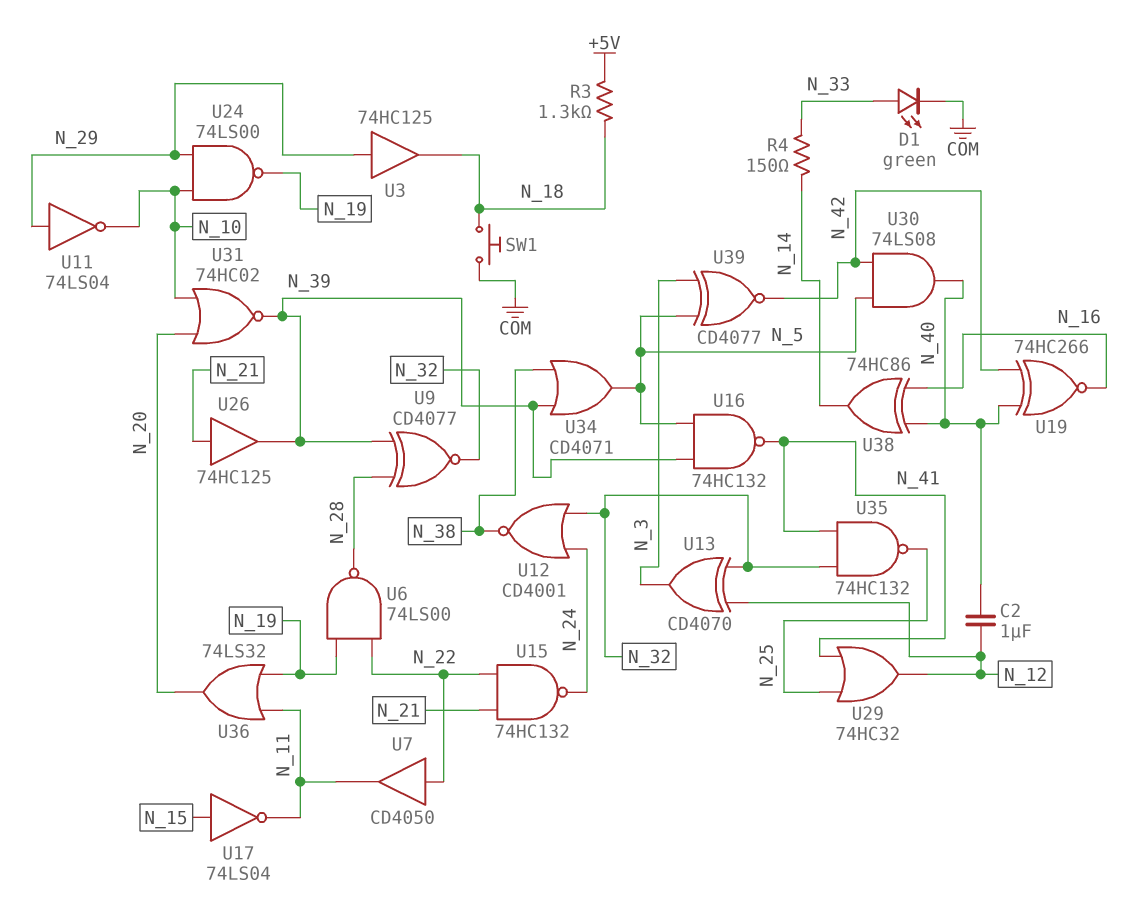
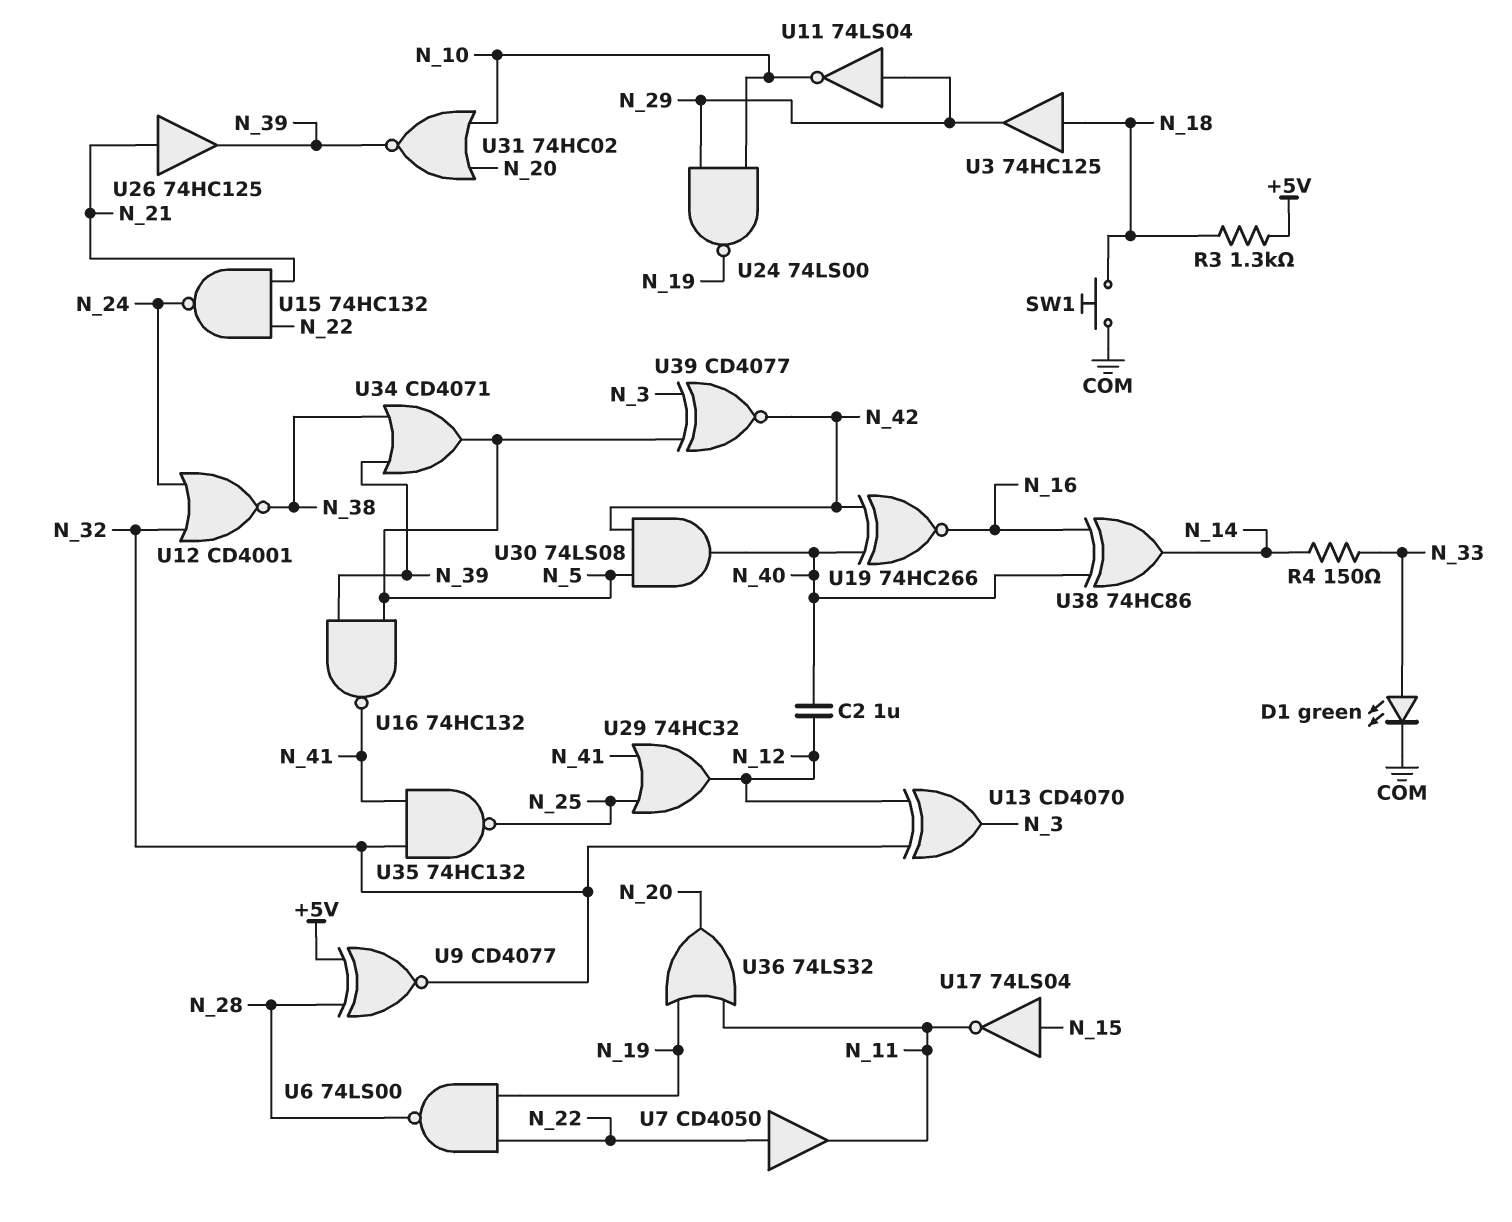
U3: buffer 74HC125 (in N_29, out N_18) -> buffer 74HC125 (in N_18, out N_29)
U9: XNOR CD4077 (in N_28, in N_39, out N_32) -> XNOR CD4077 (in +5V, in N_28, out N_32)

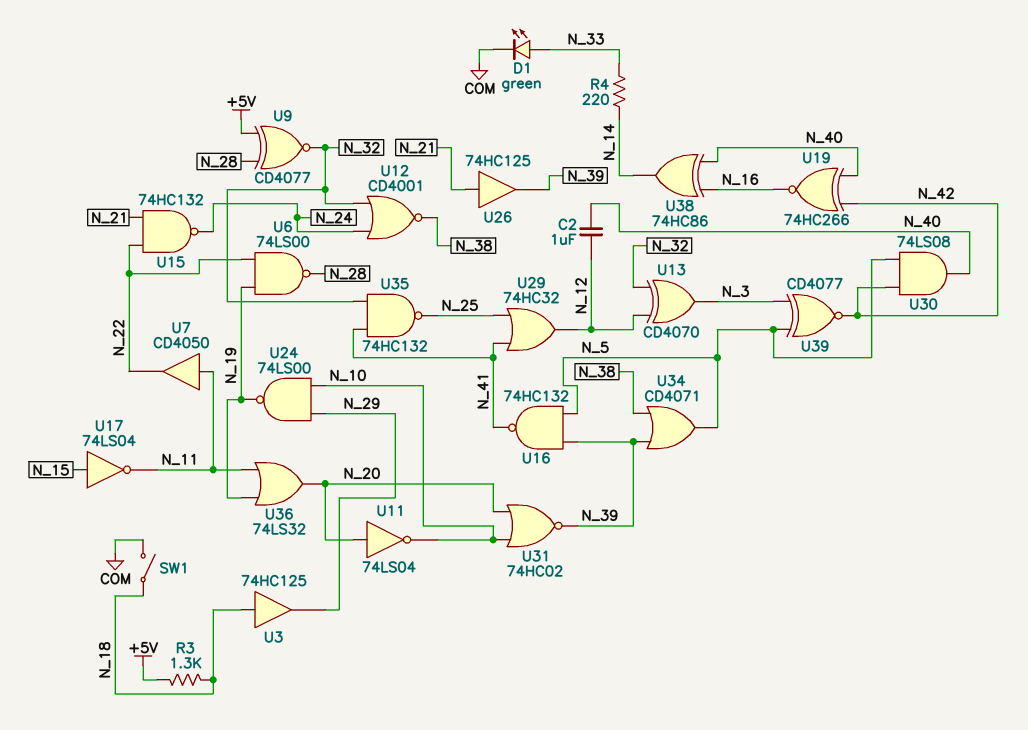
R4: 150 (N_14, N_33) -> 220 (N_14, N_33)
SW1: button (COM, N_18) -> switch (COM, N_18)
U7: buffer CD4050 (in N_22, out N_11) -> buffer CD4050 (in N_11, out N_22)
U11: NOT 74LS04 (in N_29, out N_10) -> NOT 74LS04 (in N_20, out N_10)

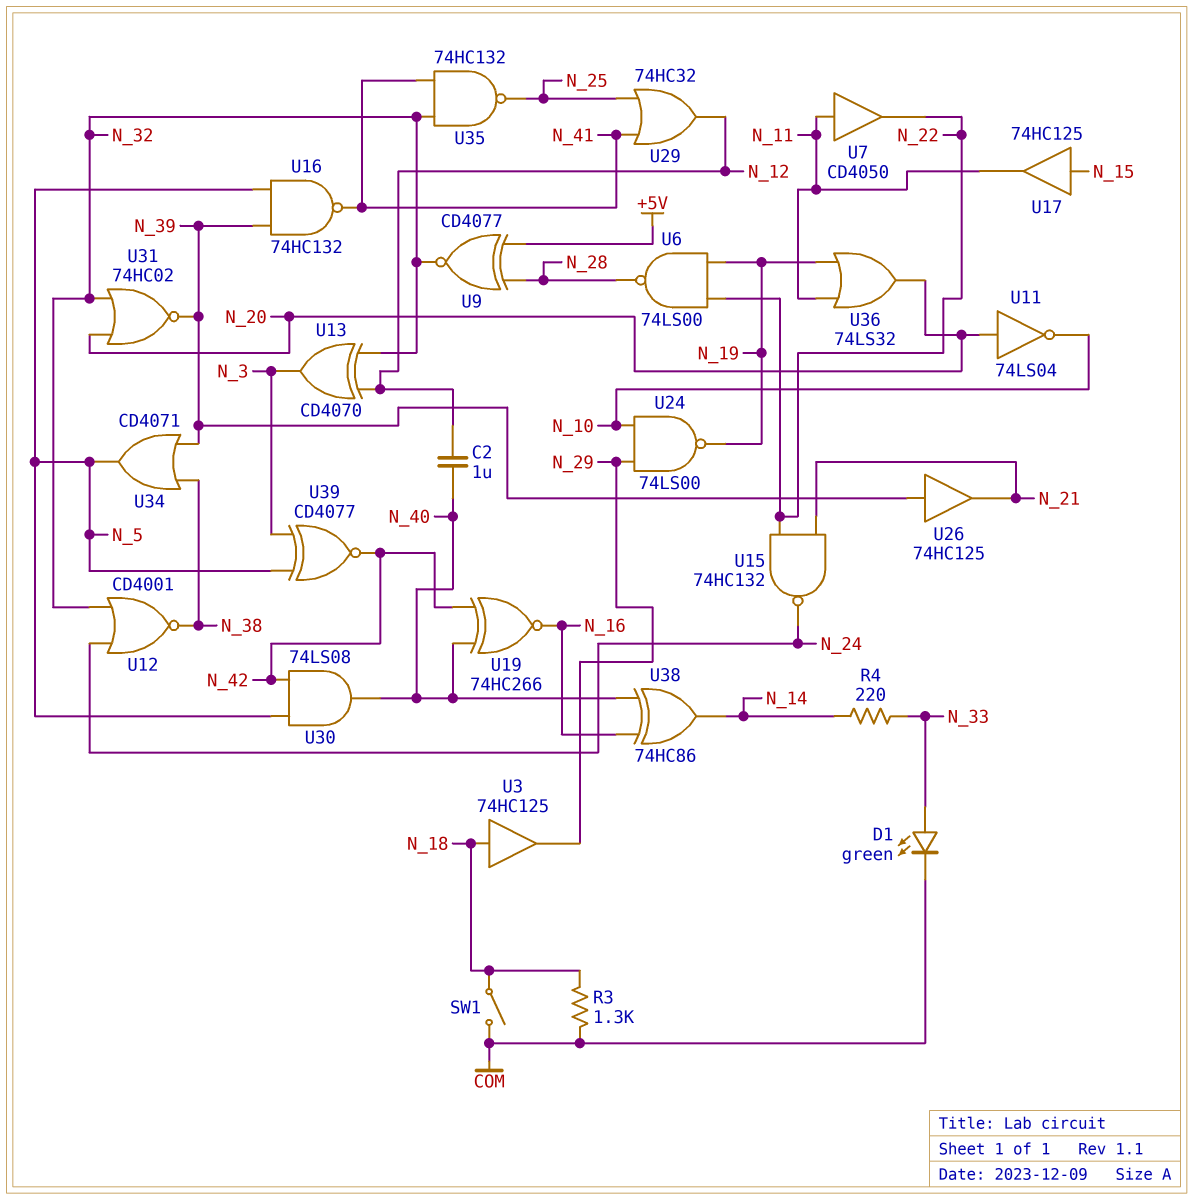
R3: 1.3k (+5V, N_18) -> 1.3k (COM, N_18)
U17: NOT 74LS04 (in N_15, out N_11) -> buffer 74HC125 (in N_15, out N_11)
U26: buffer 74HC125 (in N_21, out N_39) -> buffer 74HC125 (in N_39, out N_21)
U31: NOR 74HC02 (in N_10, in N_20, out N_39) -> NOR 74HC02 (in N_20, in N_32, out N_39)

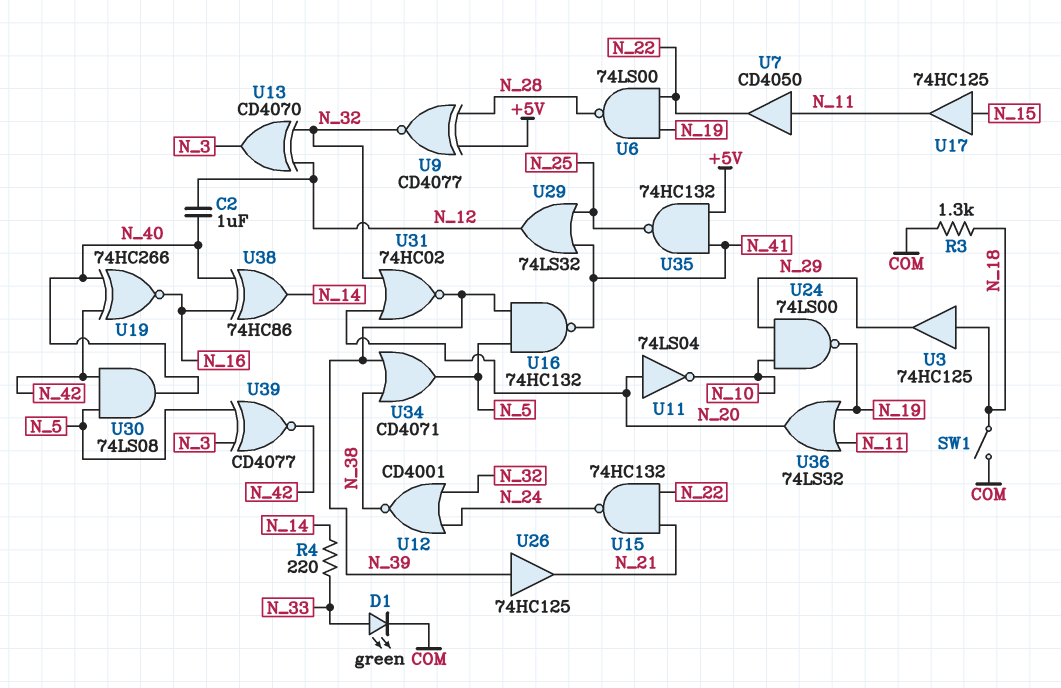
U29: OR 74HC32 (in N_25, in N_41, out N_12) -> OR 74LS32 (in N_25, in N_41, out N_12)
U35: NAND 74HC132 (in N_32, in N_41, out N_25) -> NAND 74HC132 (in +5V, in N_41, out N_25)

